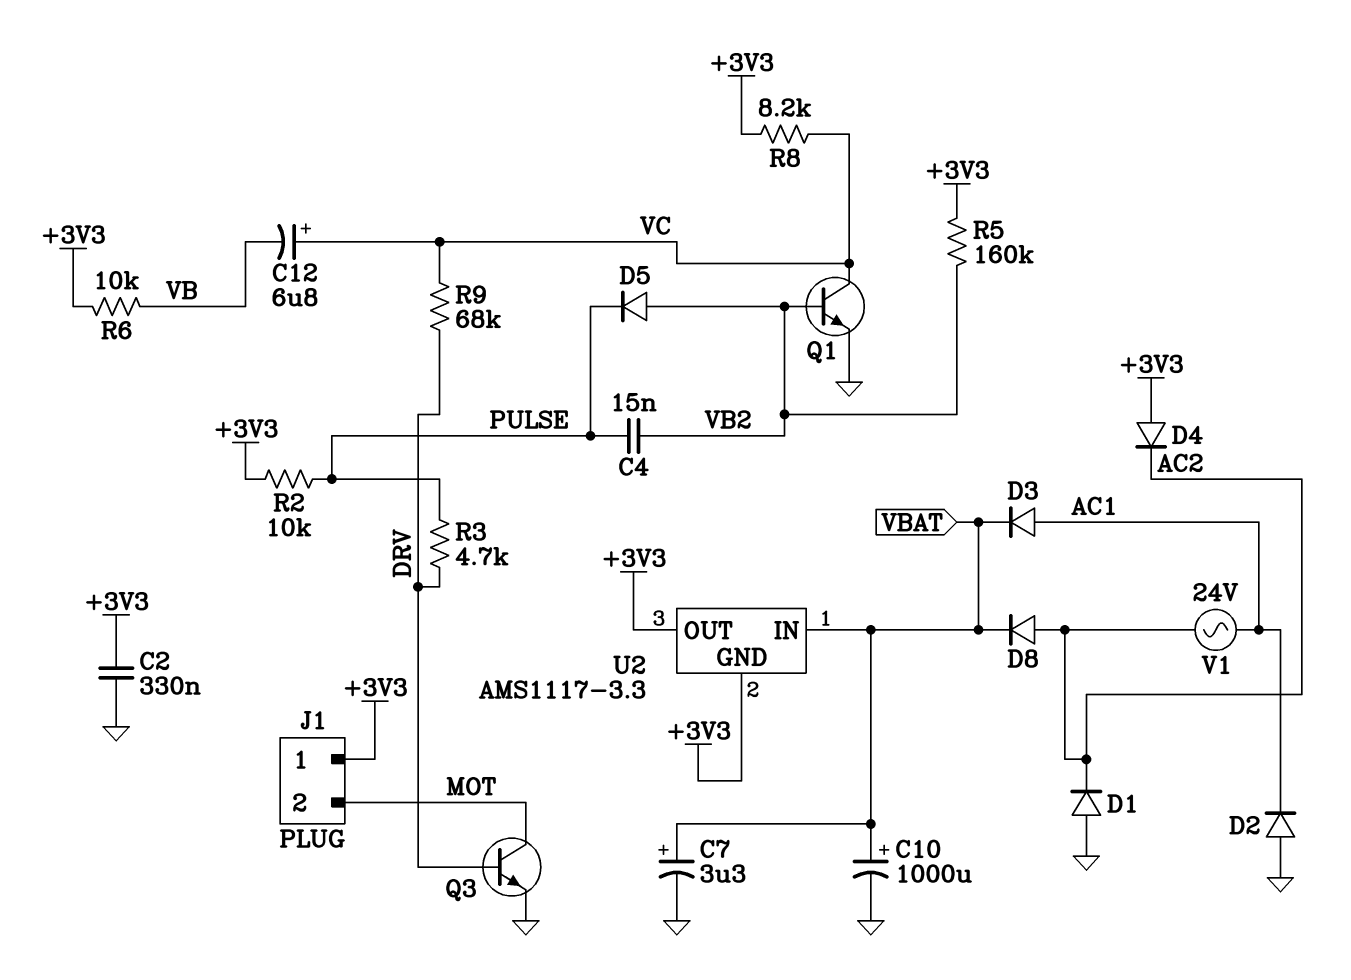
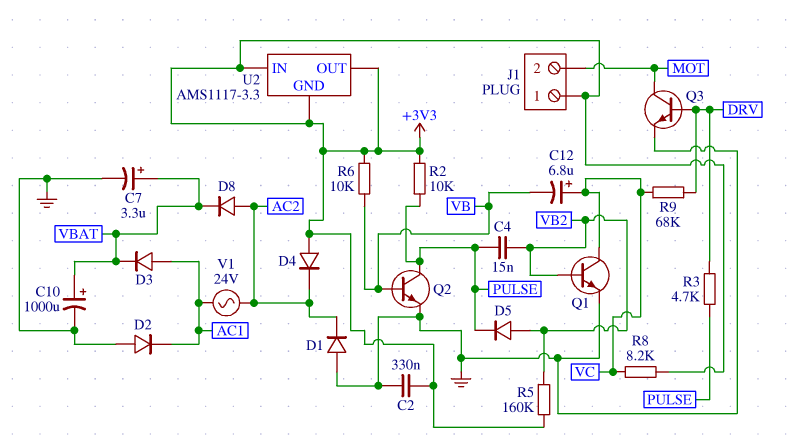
Q2: none -> NPN (B VB, C PULSE, E GND)
U2 pin IN: VBAT -> +3V3

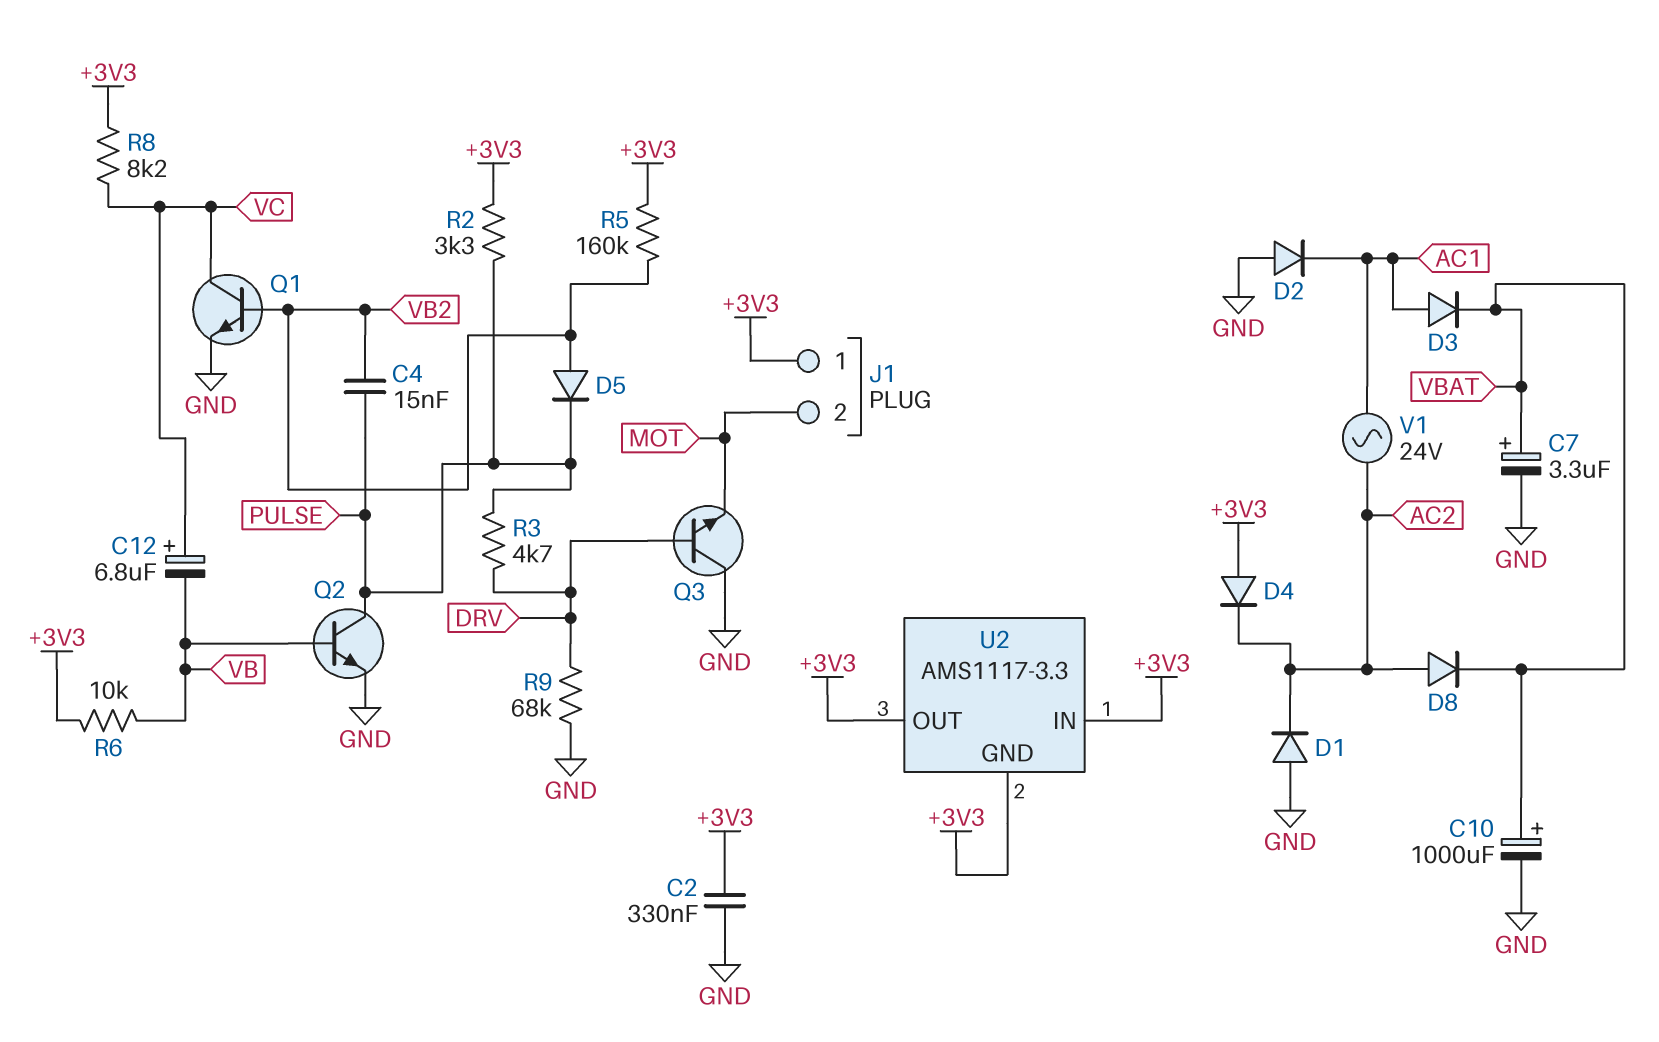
Q3: NPN (B DRV, C MOT, E GND) -> NPN (B DRV, C GND, E MOT)
R2: 10k (+3V3, PULSE) -> 3.3k (+3V3, PULSE)
R9: 68k (DRV, VC) -> 68k (DRV, GND)

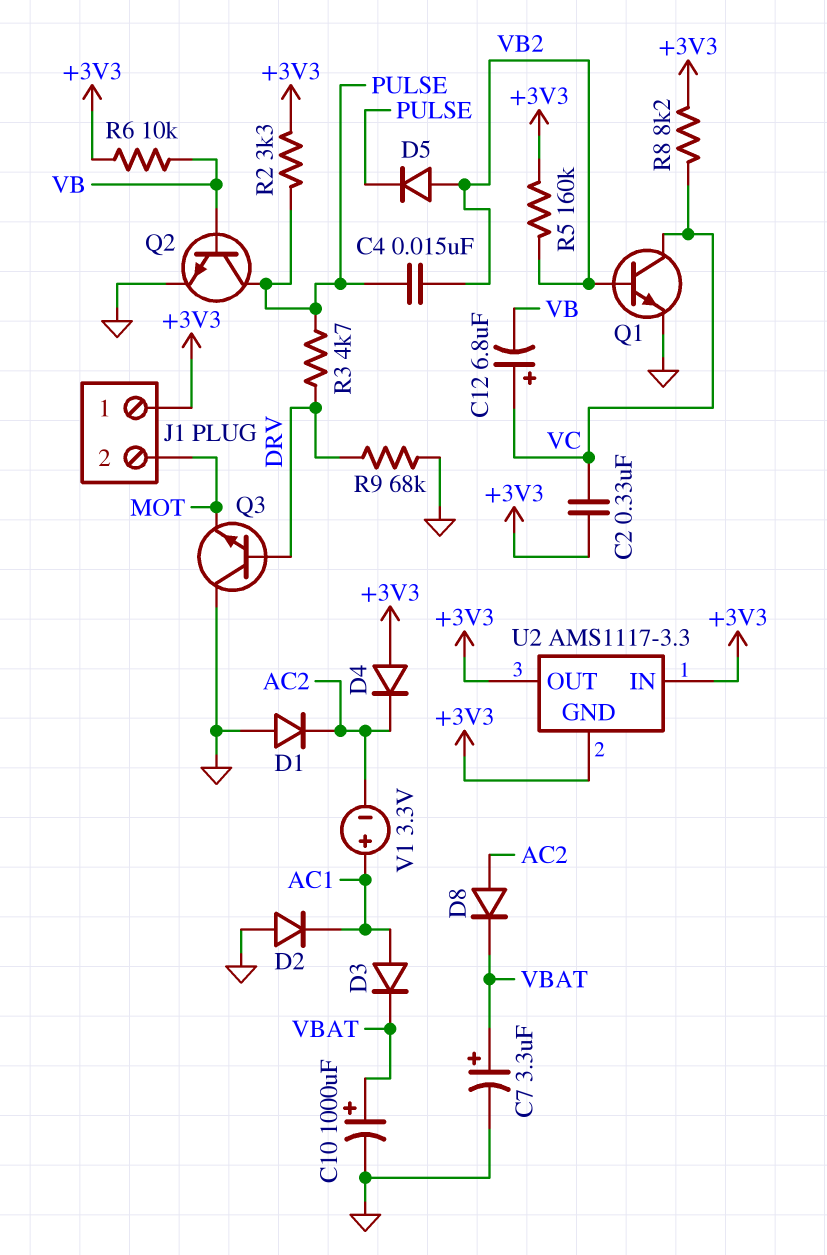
C2: 330nF (+3V3, GND) -> 330nF (+3V3, VC)
V1: AC 24V (AC1, AC2) -> 3.3V (plus AC1, minus AC2)

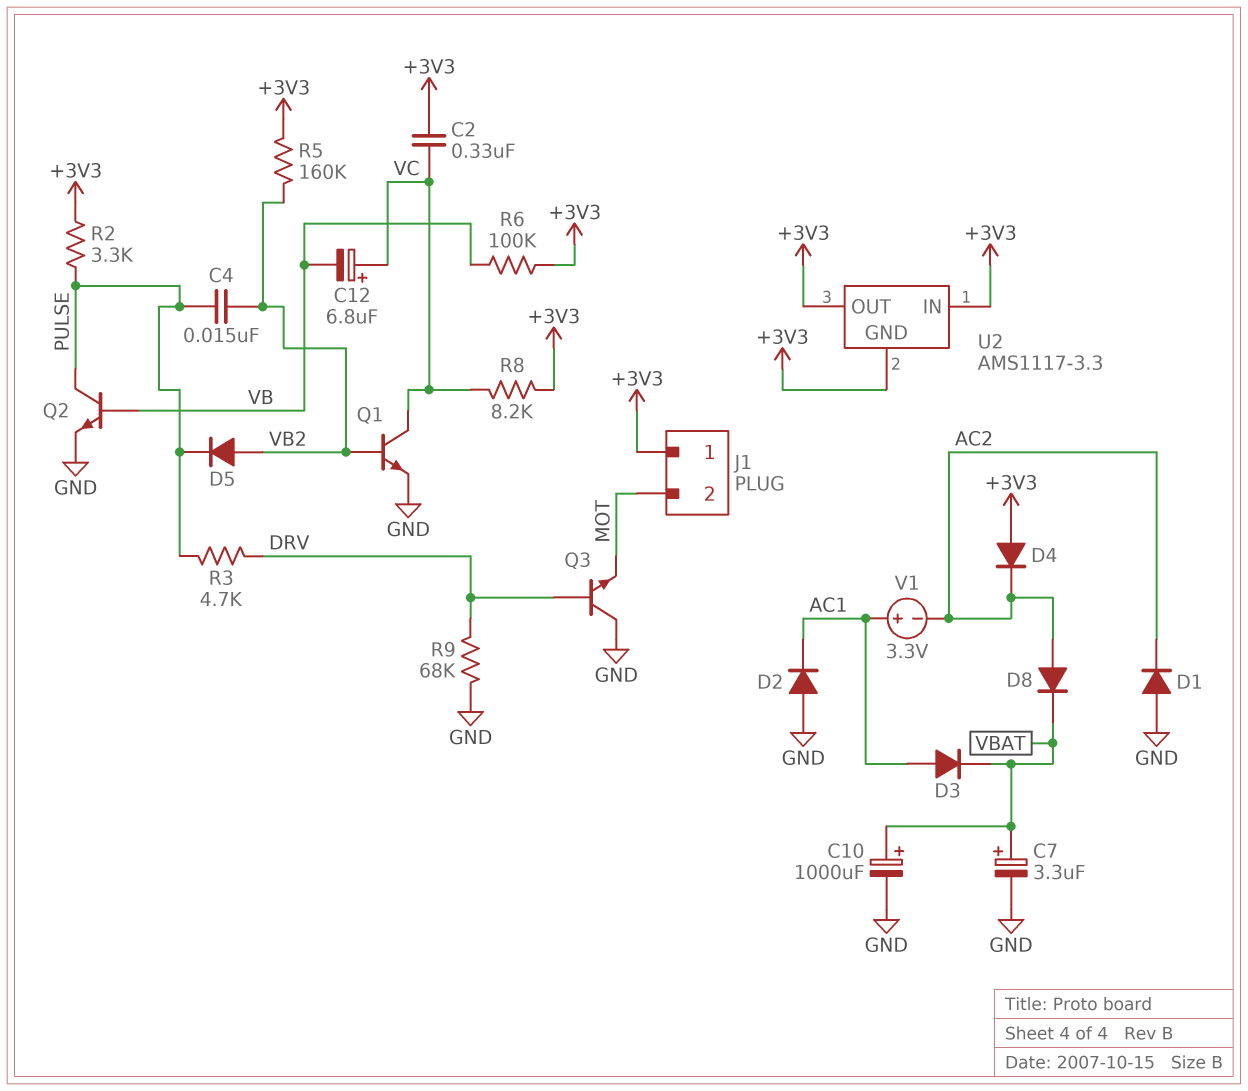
R6: 10k (+3V3, VB) -> 100k (+3V3, VB)

